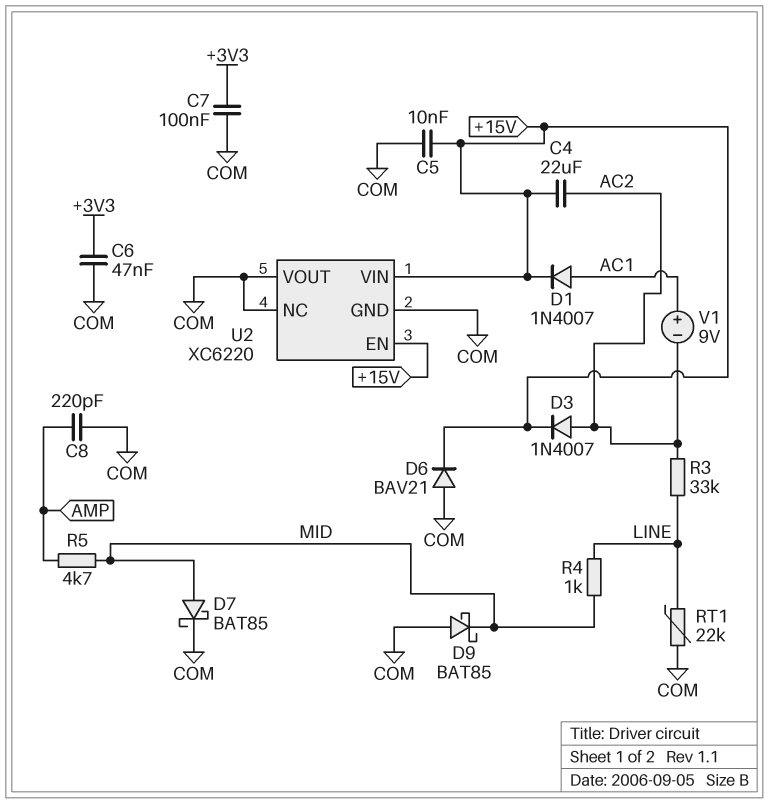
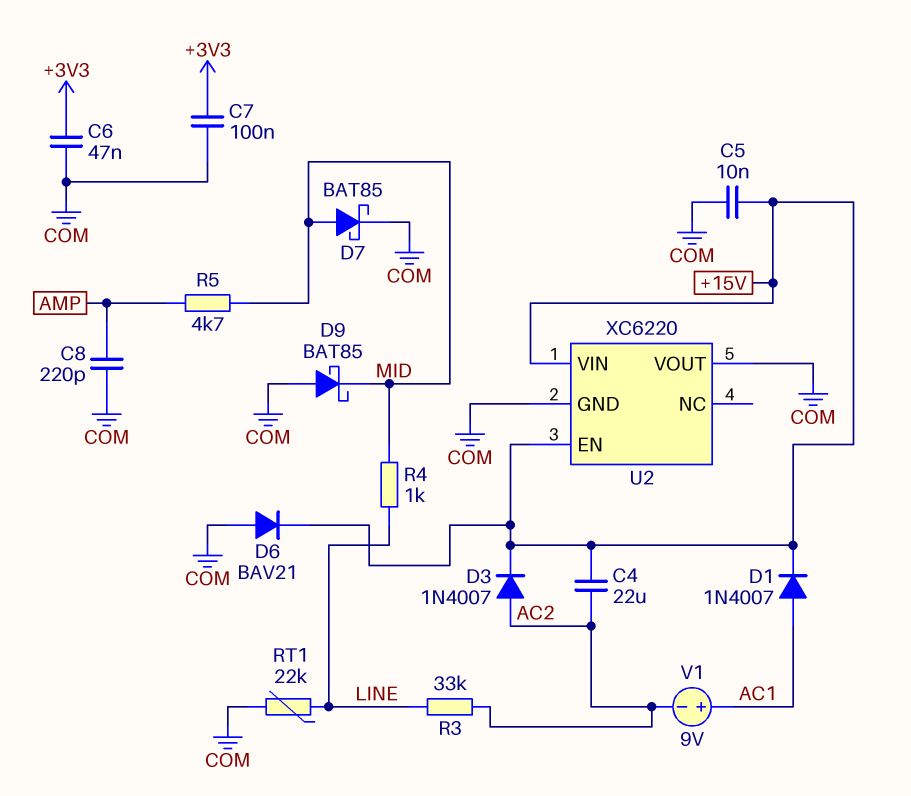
U2 pin NC: COM -> none

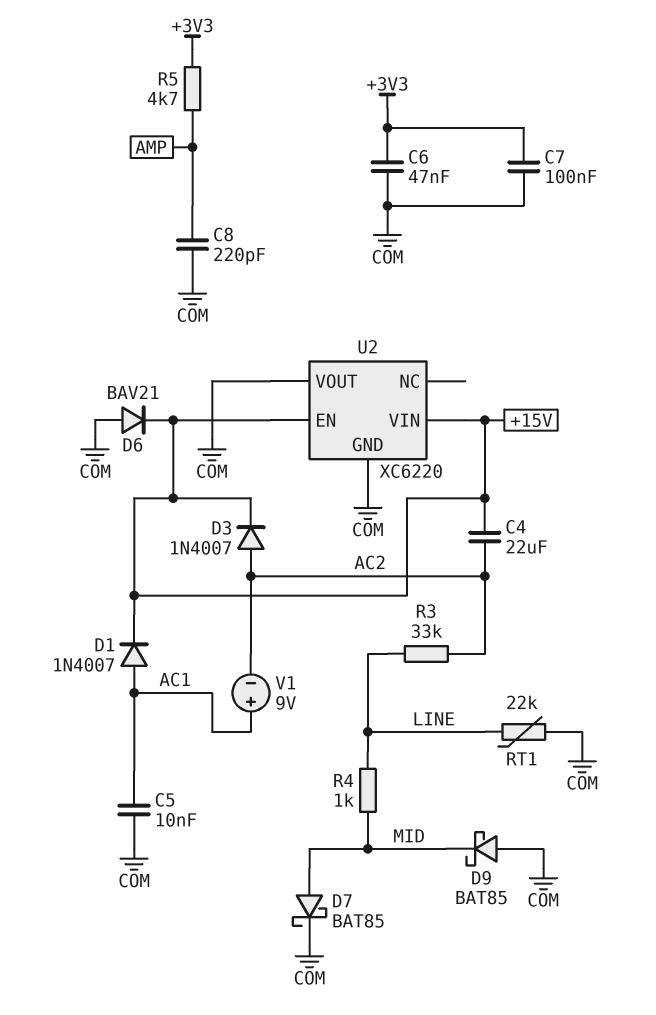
C5: 10nF (+15V, COM) -> 10nF (AC1, COM)
R5: 4.7k (AMP, MID) -> 4.7k (+3V3, AMP)

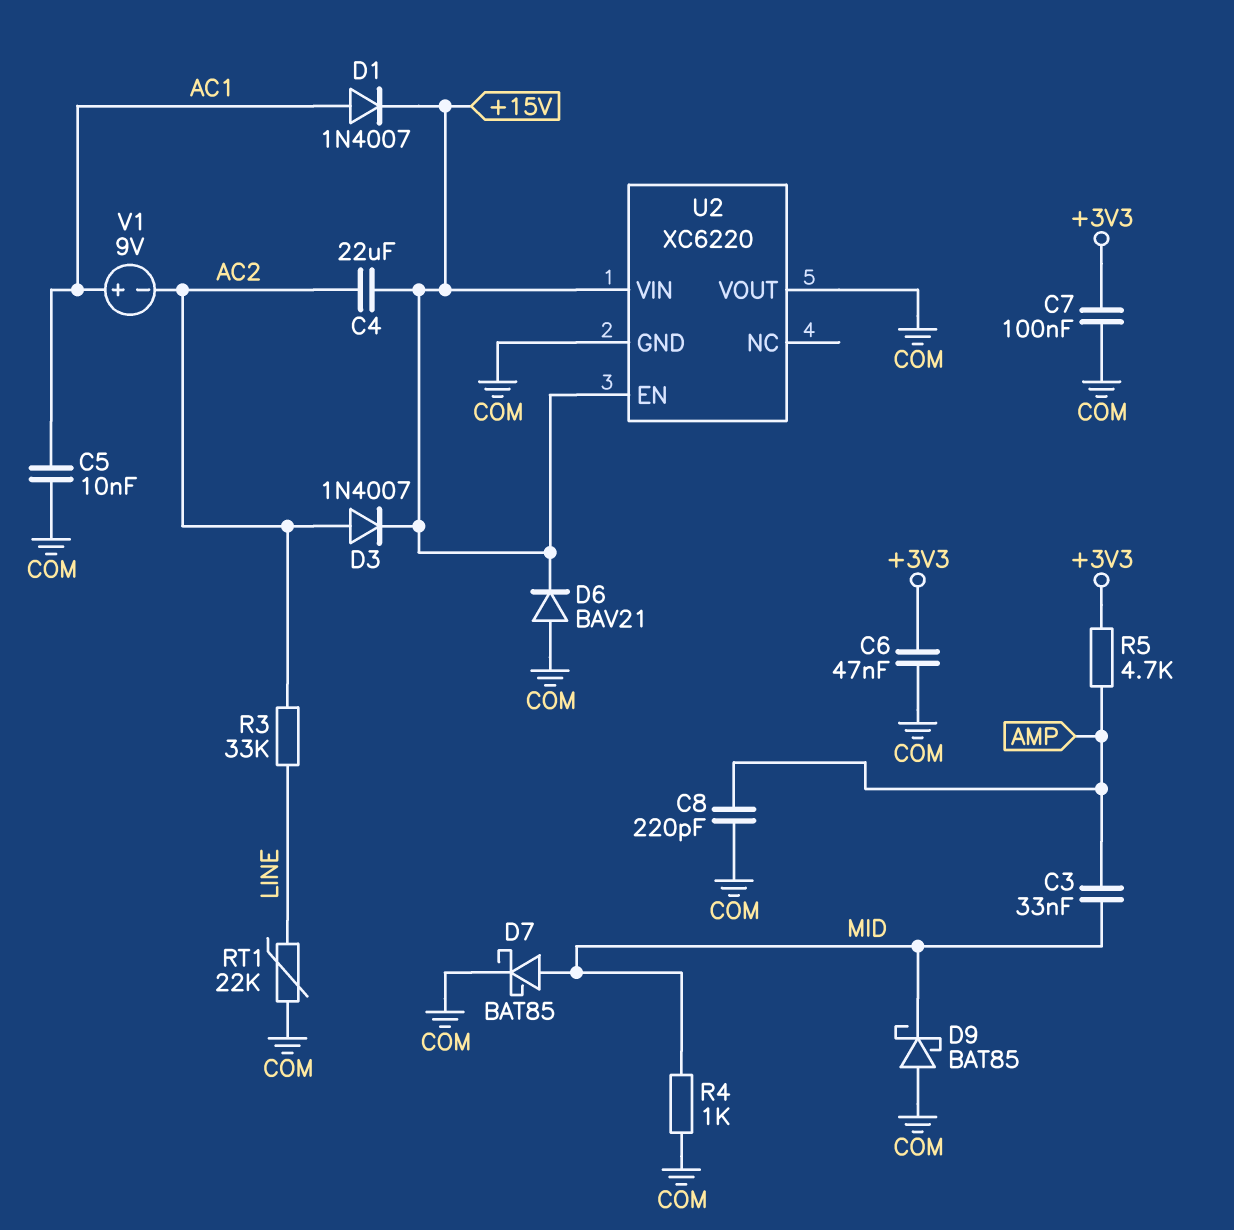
C3: none -> 33nF (AMP, MID)
R4: 1k (LINE, MID) -> 1k (COM, MID)

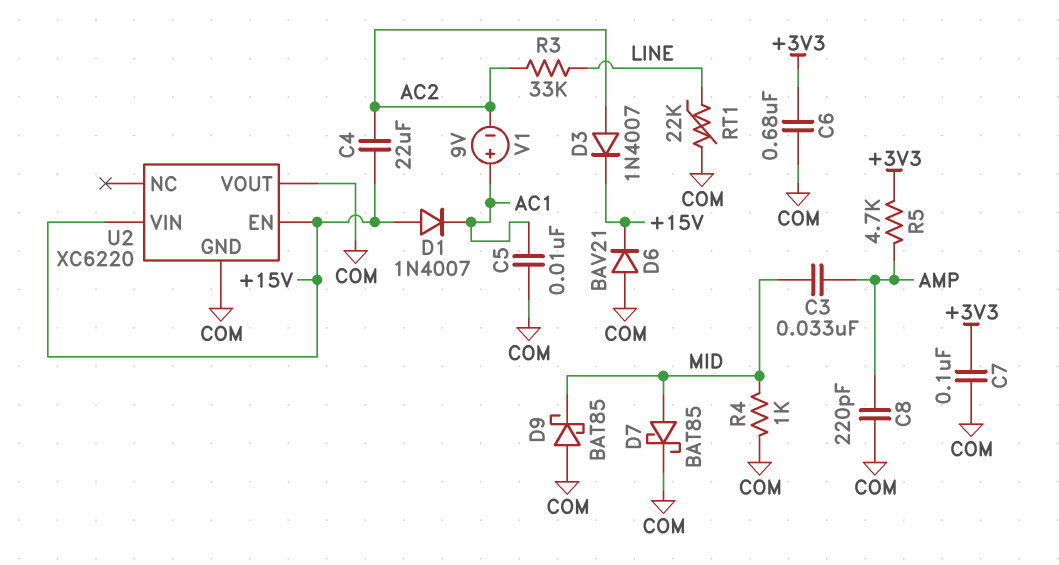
C6: 47nF (+3V3, COM) -> 680nF (+3V3, COM)
D1: diode 1N4007 (A AC1, K +15V) -> diode 1N4007 (A +15V, K AC1)

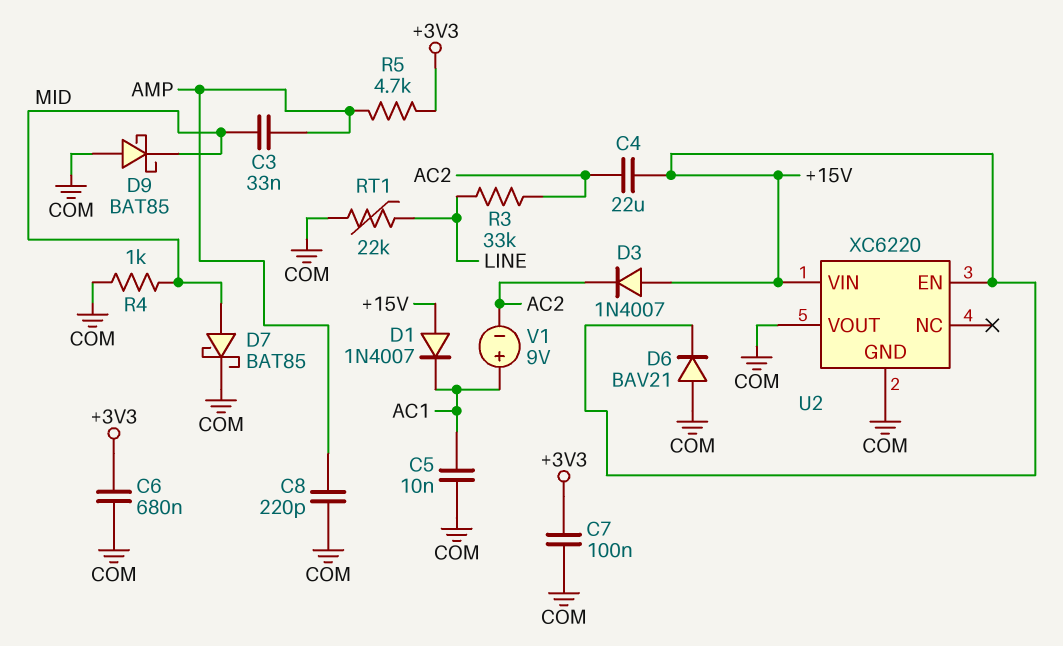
D3: diode 1N4007 (A AC2, K +15V) -> diode 1N4007 (A +15V, K AC2)

